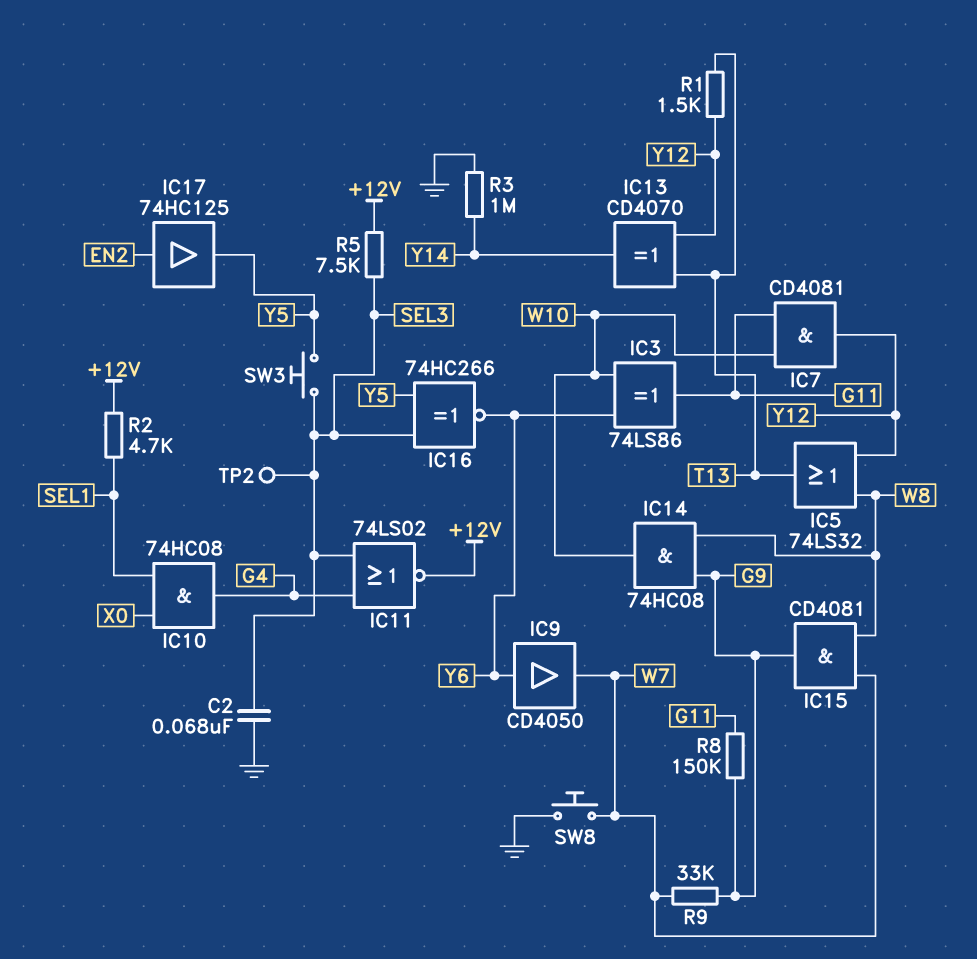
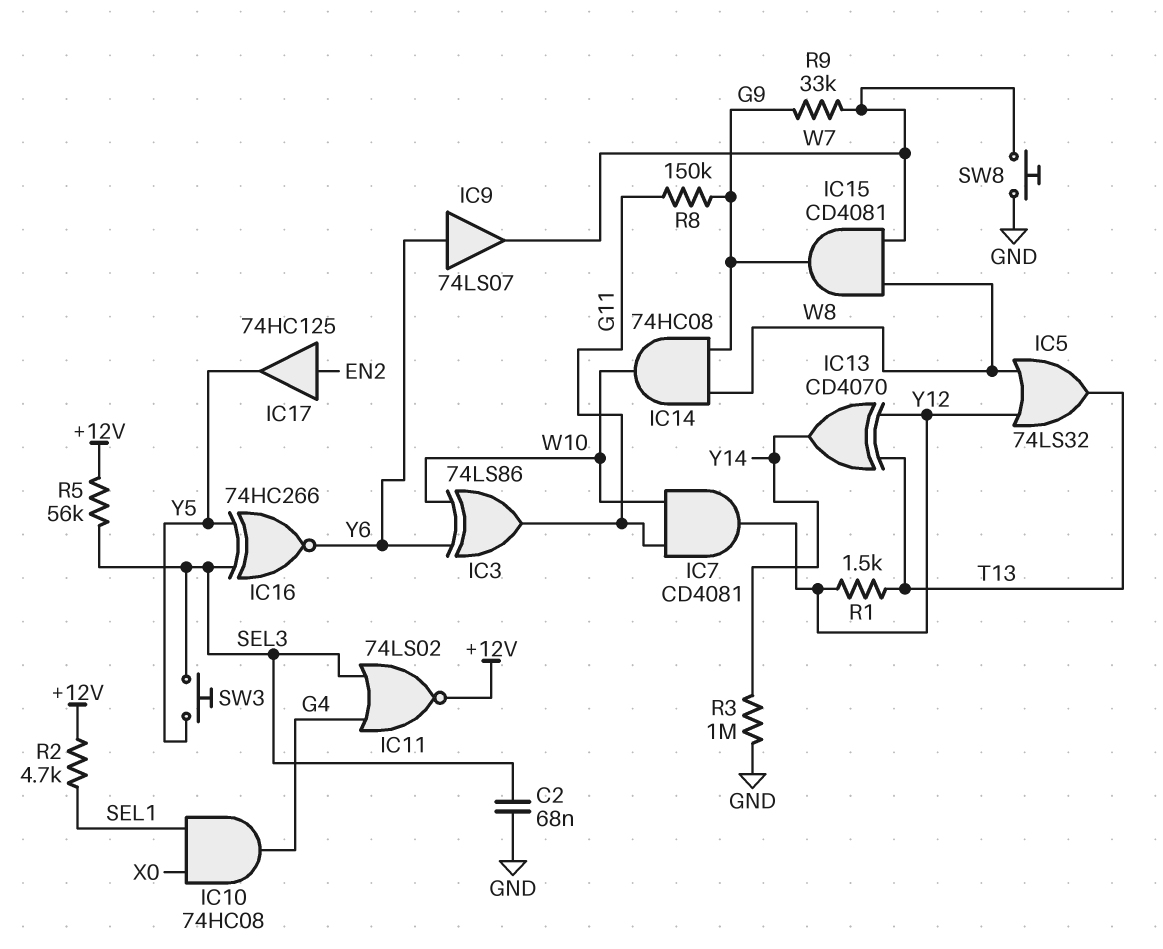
IC9: buffer CD4050 (in Y6, out W7) -> buffer 74LS07 (in Y6, out W7)
R5: 7.5k (+12V, SEL3) -> 56k (+12V, SEL3)
TP2: test point (SEL3) -> none

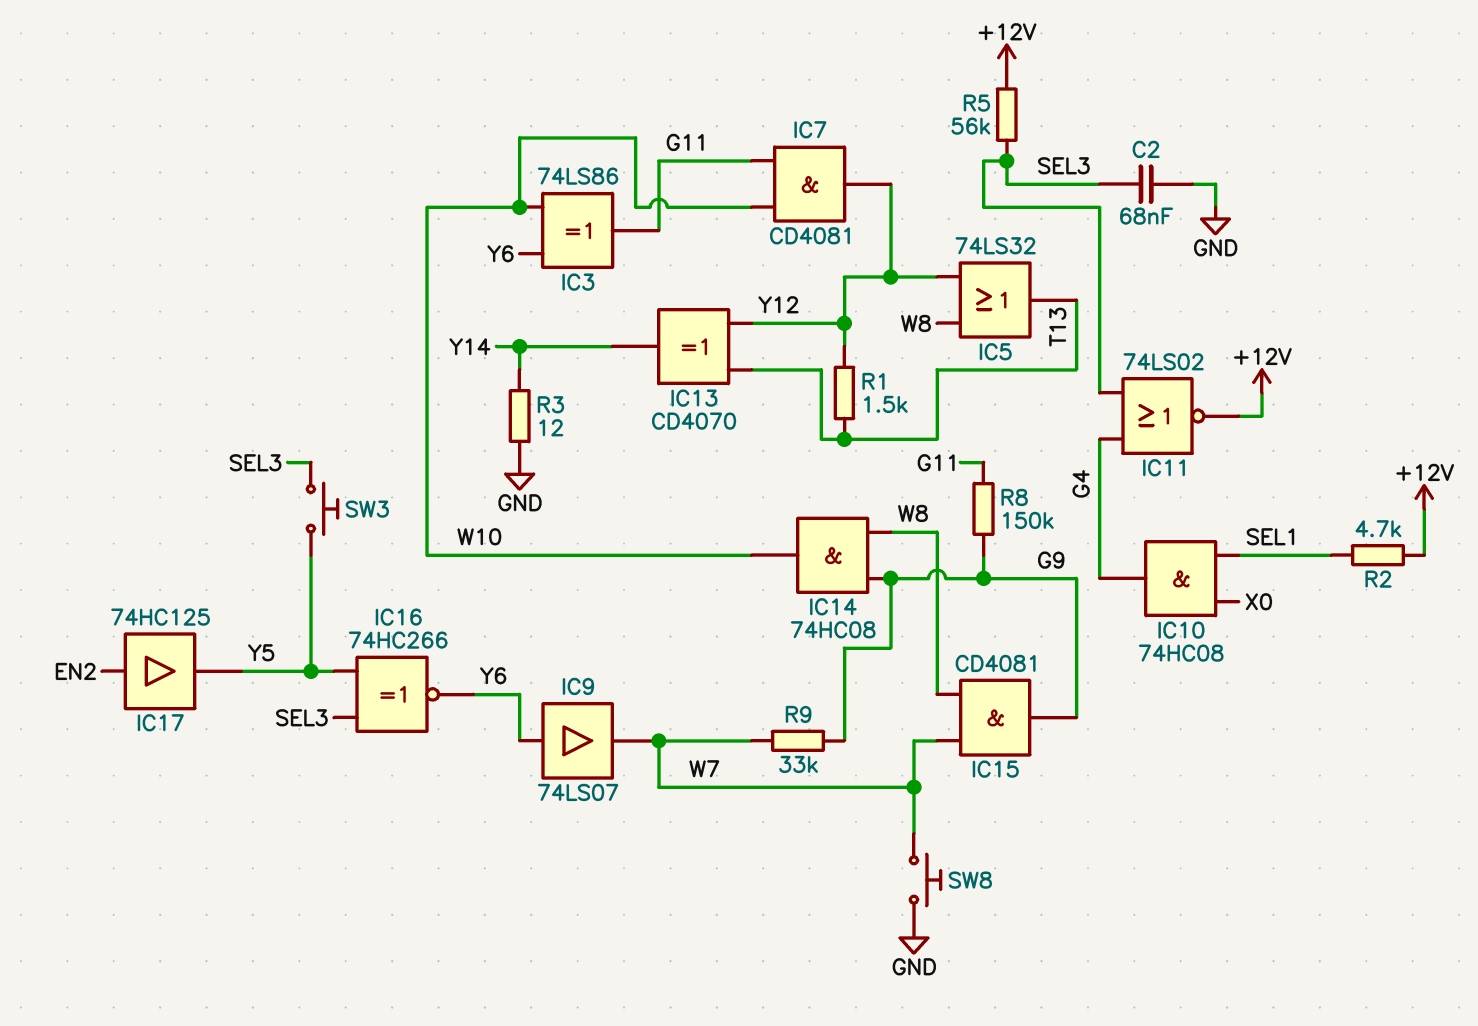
R3: 1M (GND, Y14) -> 12 (GND, Y14)

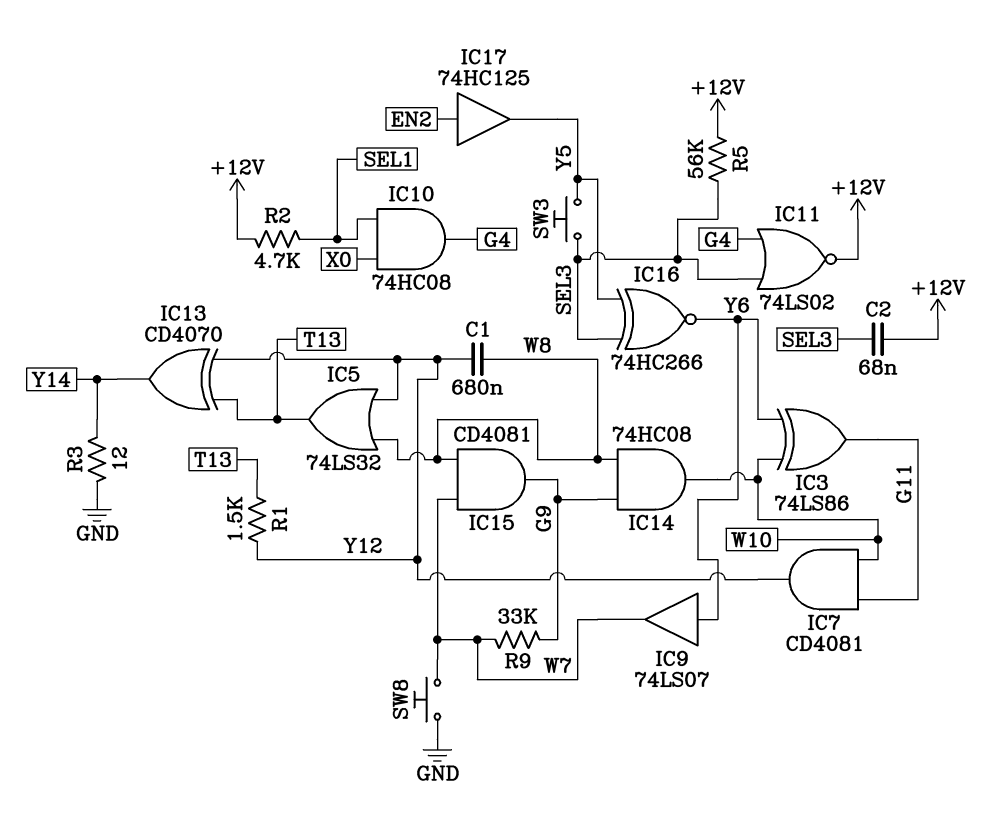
C1: none -> 680nF (W8, Y12)
C2: 68nF (GND, SEL3) -> 68nF (+12V, SEL3)
R8: 150k (G9, G11) -> none

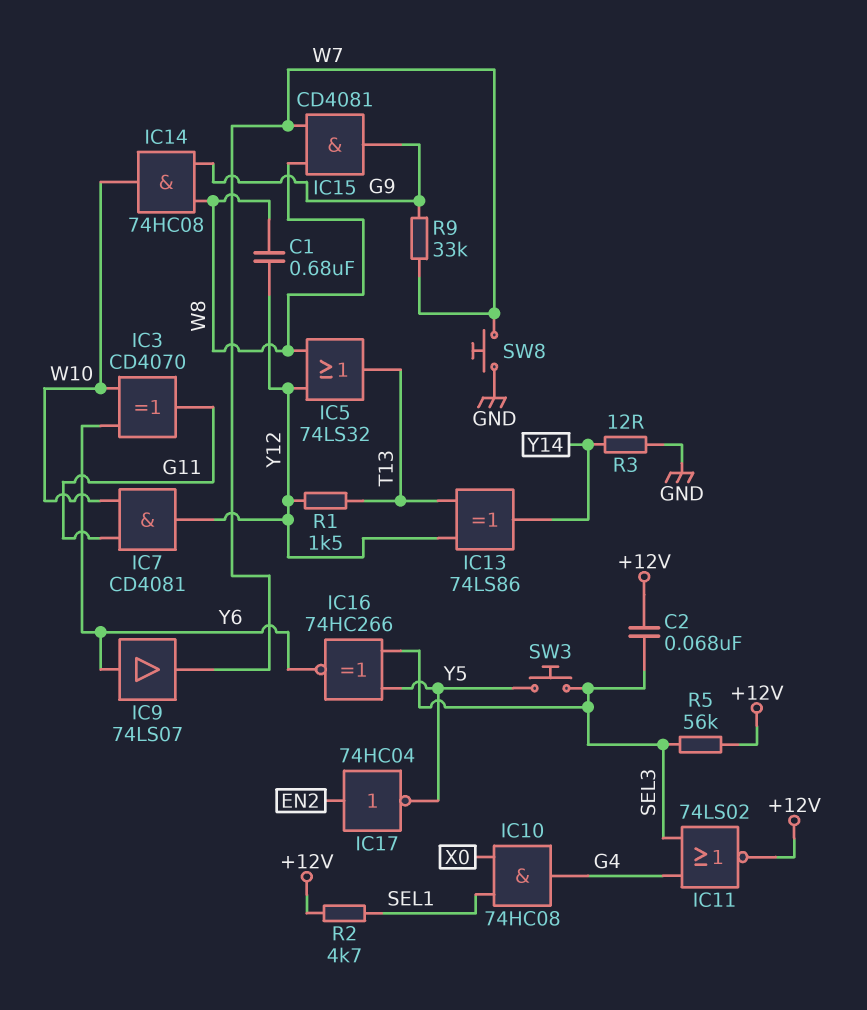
IC3: XOR 74LS86 (in W10, in Y6, out G11) -> XOR CD4070 (in W10, in Y6, out G11)
IC13: XOR CD4070 (in T13, in Y12, out Y14) -> XOR 74LS86 (in T13, in Y12, out Y14)
IC17: buffer 74HC125 (in EN2, out Y5) -> NOT 74HC04 (in EN2, out Y5)

